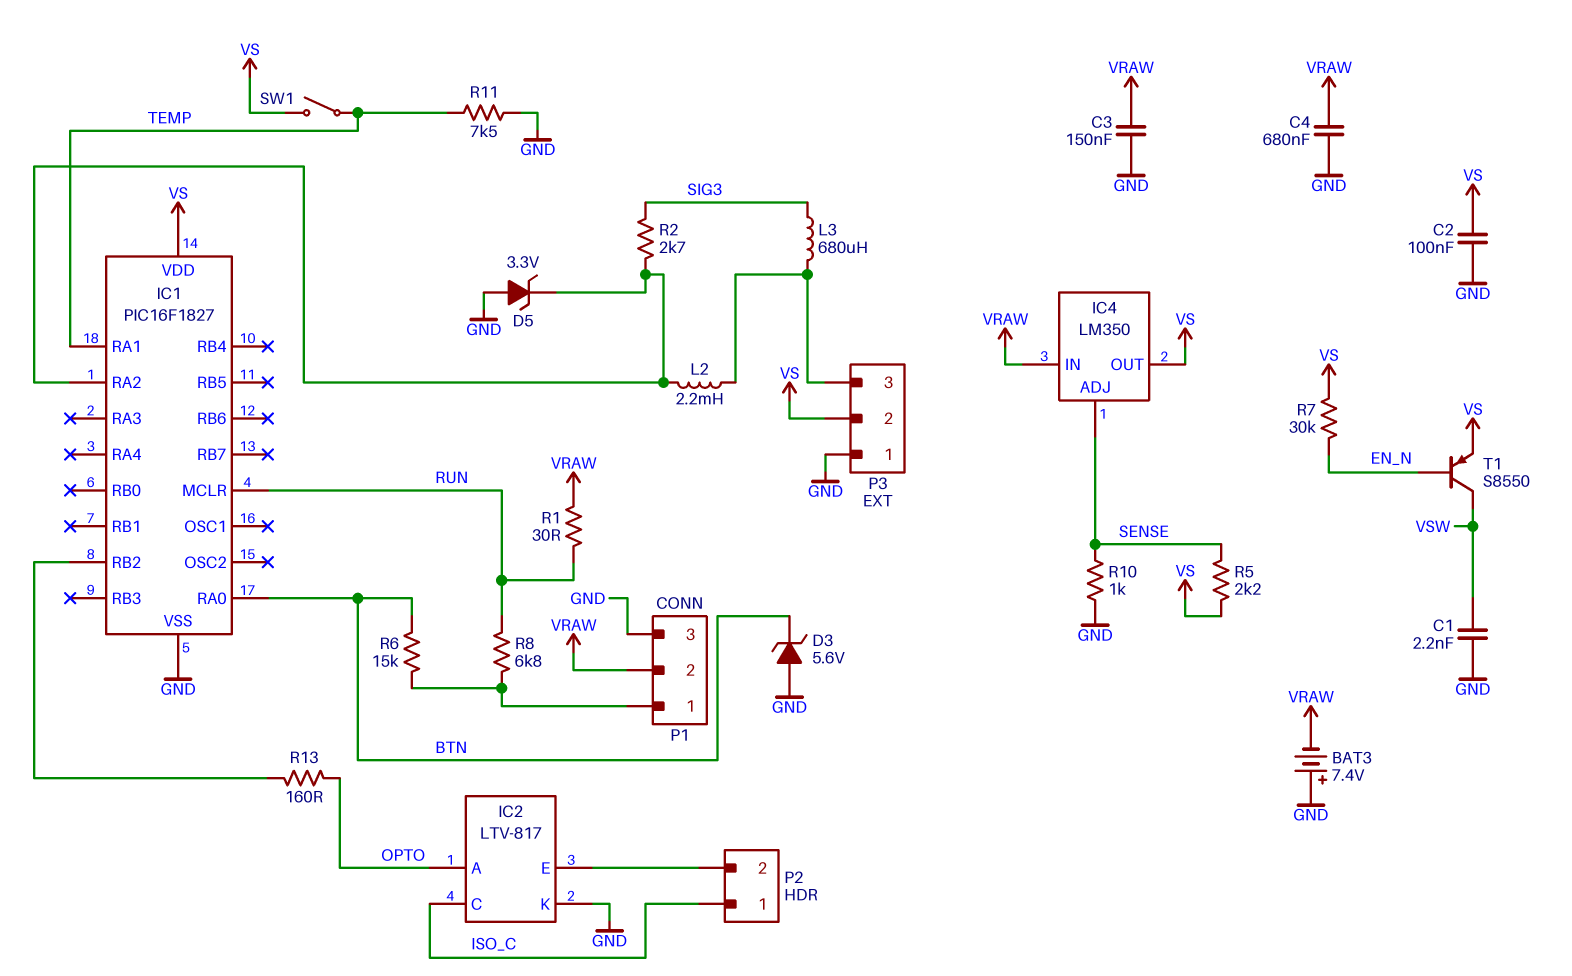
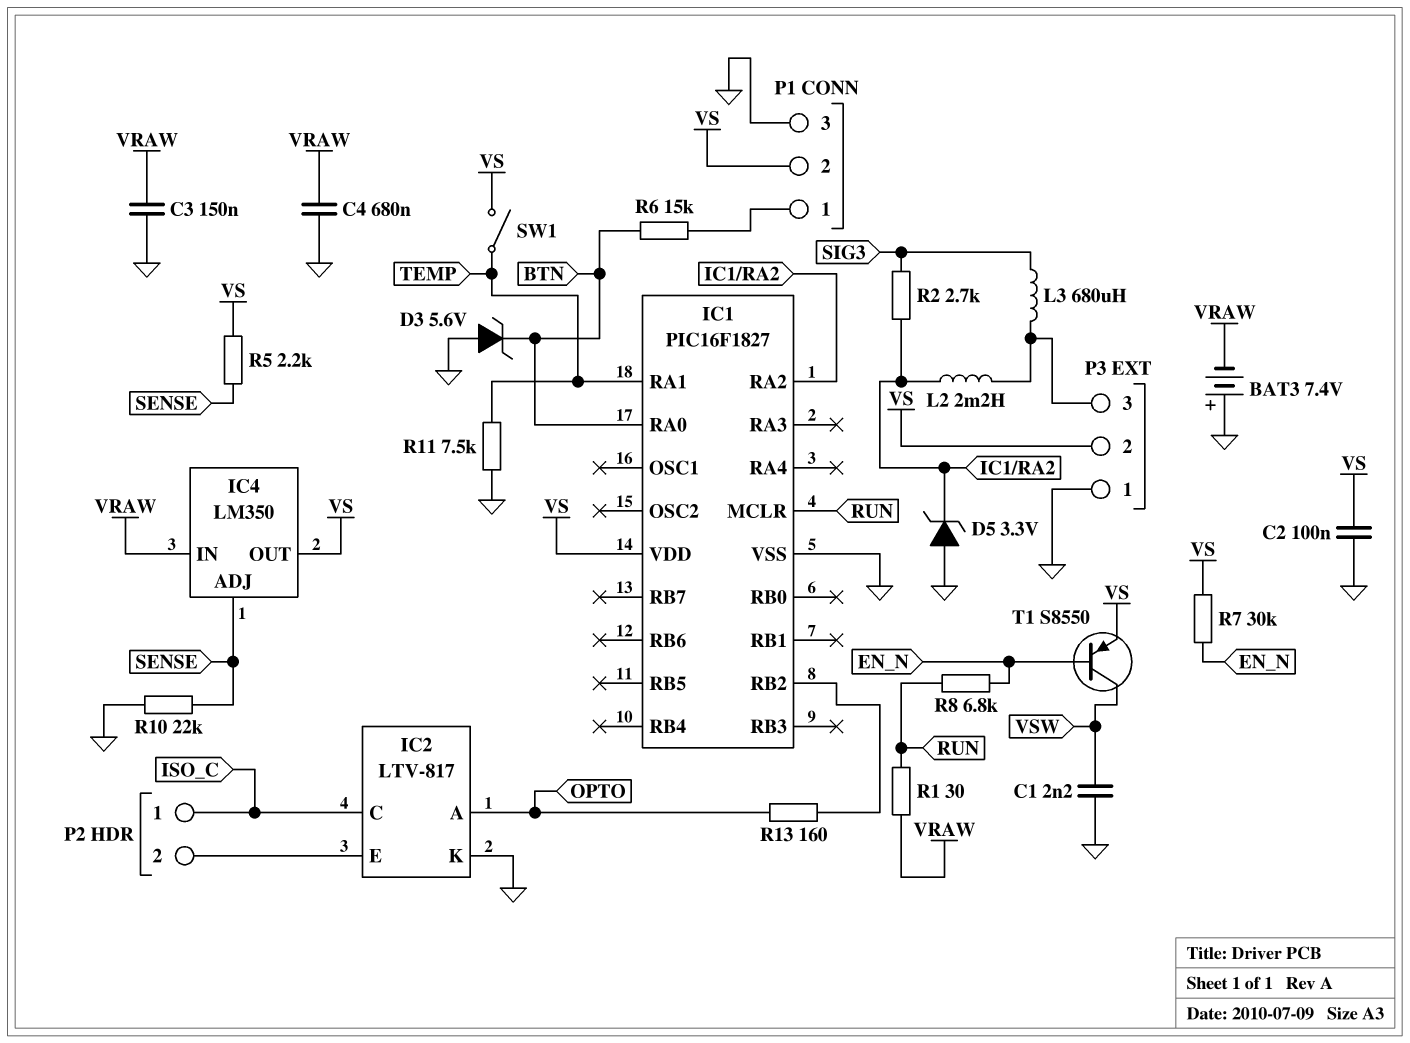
P1 pin 2: VRAW -> VS
R8: 6.8k (P1/1, RUN) -> 6.8k (EN_N, RUN)
R10: 1k (GND, SENSE) -> 22k (GND, SENSE)

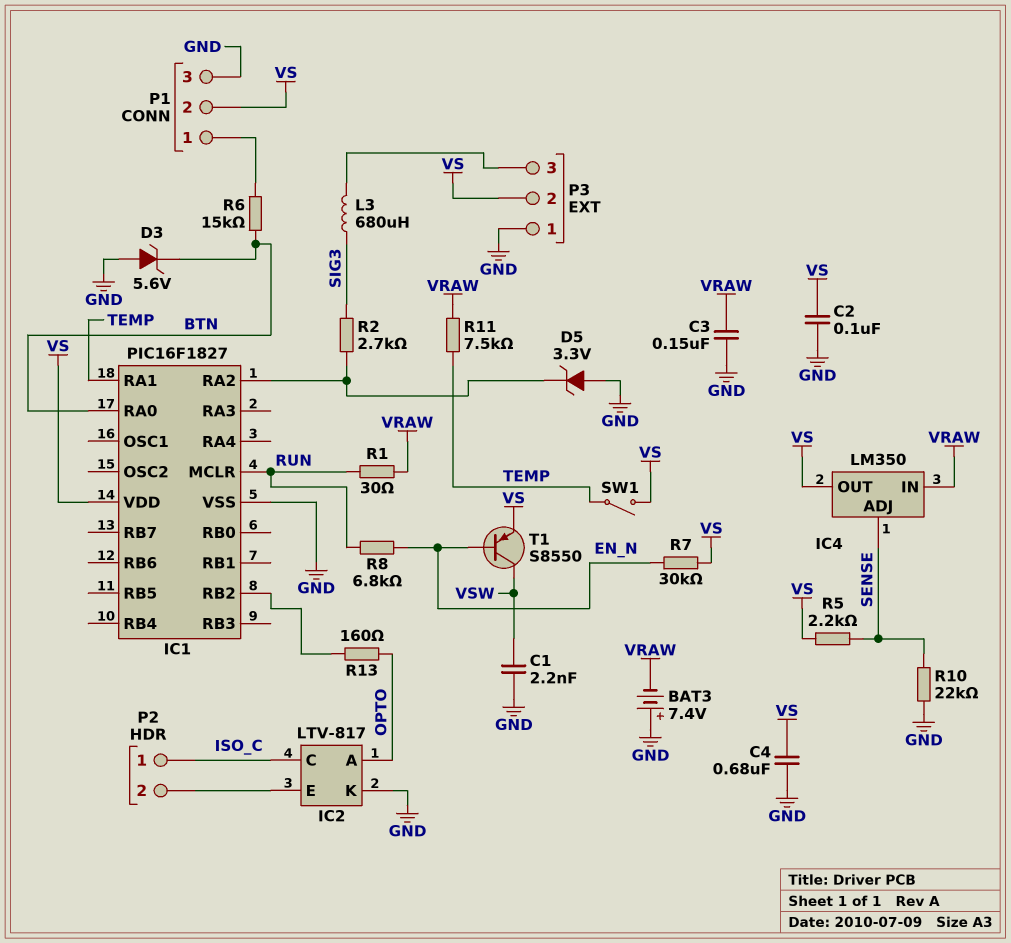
C4: 680nF (GND, VRAW) -> 680nF (GND, VS)
L2: 2.2mH (IC1/RA2, P3/3) -> none
R11: 7.5k (GND, TEMP) -> 7.5k (TEMP, VRAW)

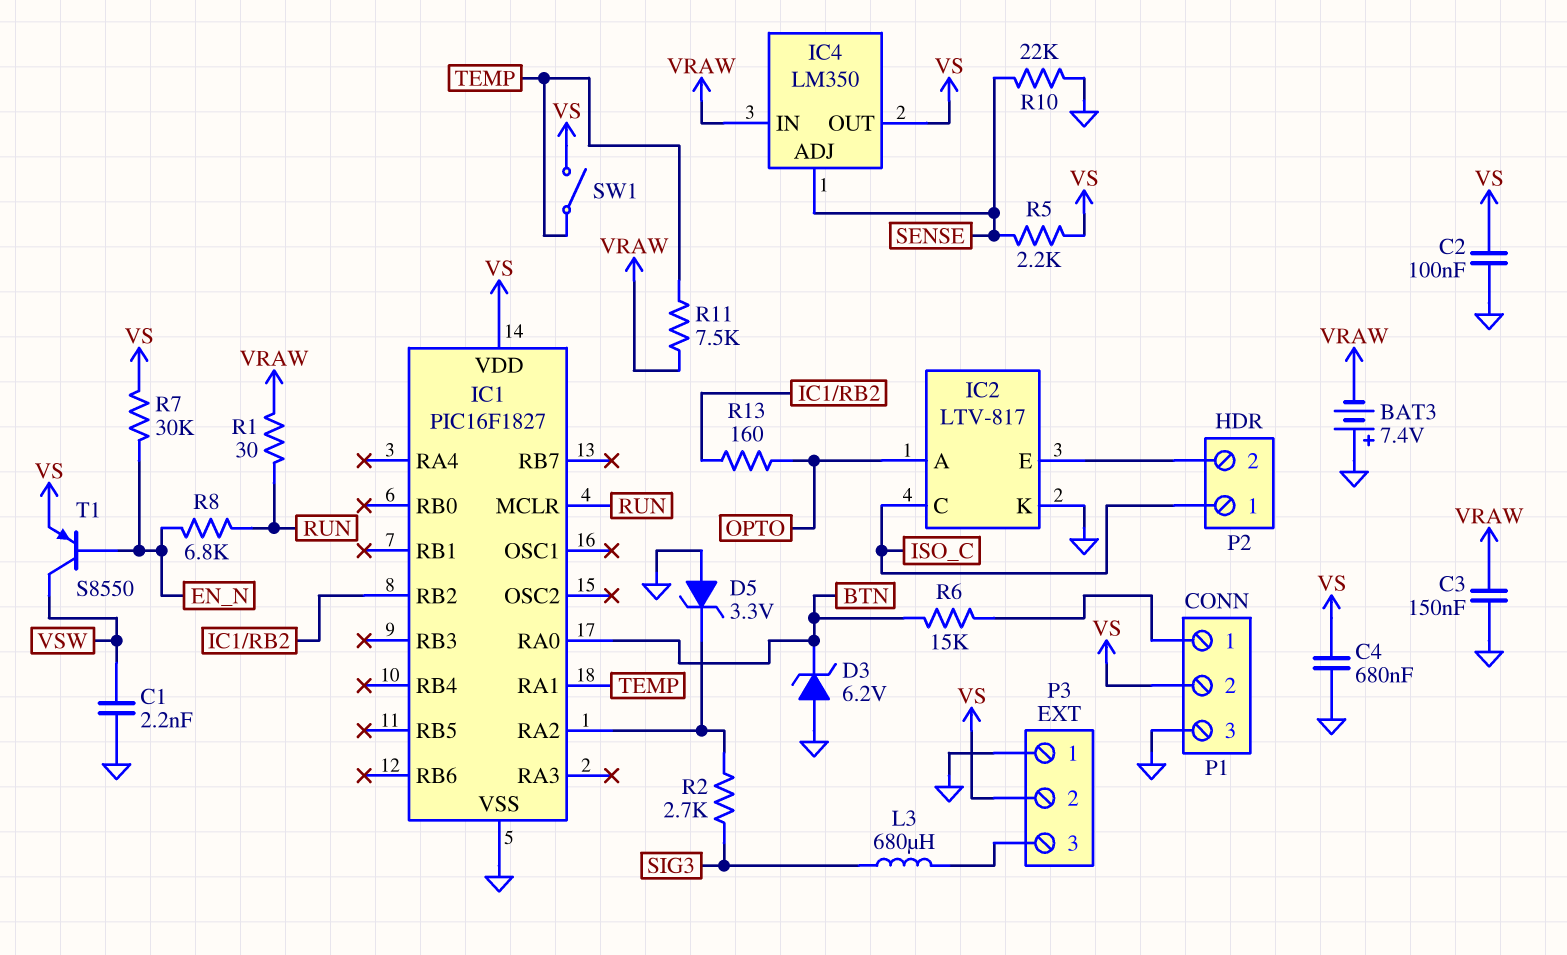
D3: zener 5.6V (A GND, K BTN) -> zener 6.2V (A GND, K BTN)

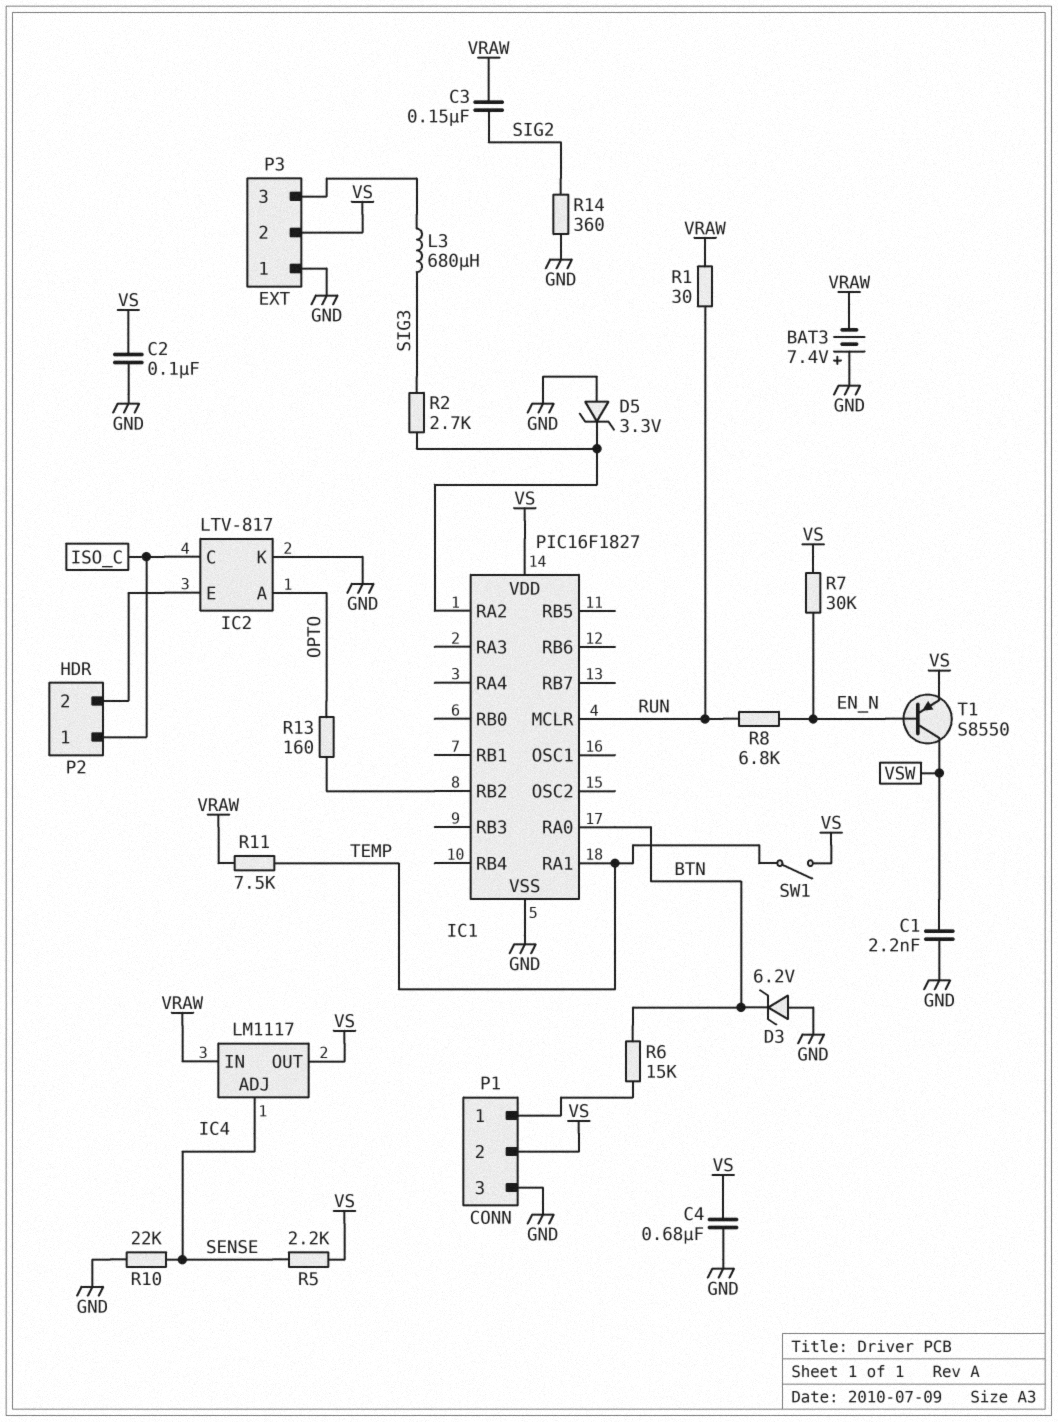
C3: 150nF (GND, VRAW) -> 150nF (SIG2, VRAW)
IC4: LM350 -> LM1117
R14: none -> 360 (GND, SIG2)

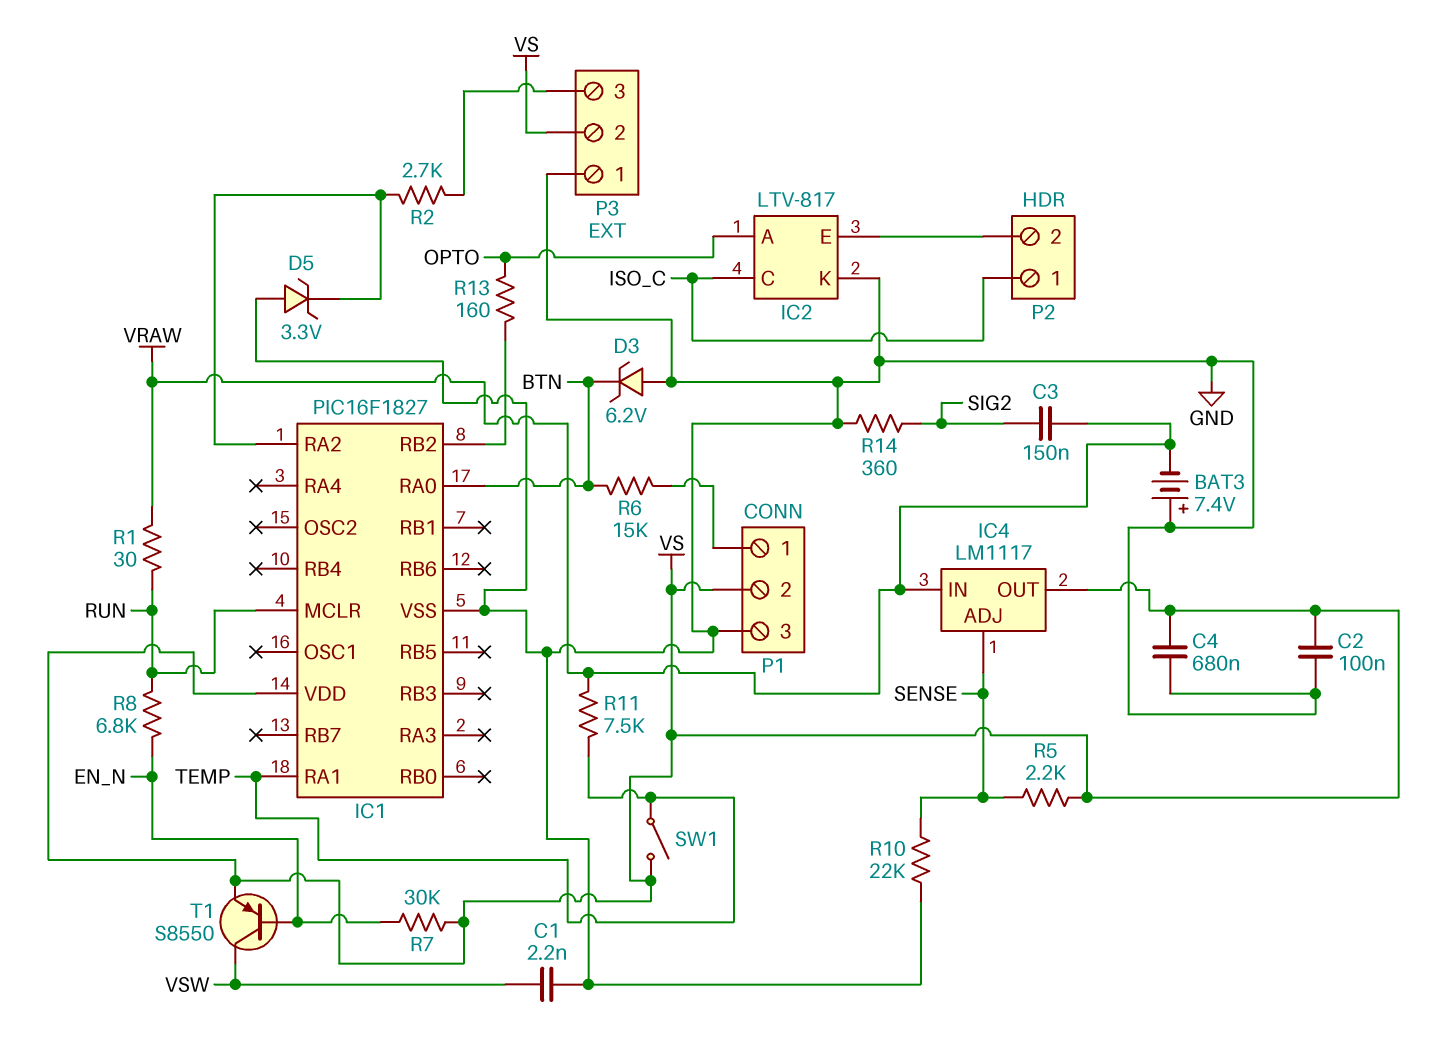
L3: 680uH (P3/3, SIG3) -> none
R2: 2.7k (IC1/RA2, SIG3) -> 2.7k (IC1/RA2, P3/3)

